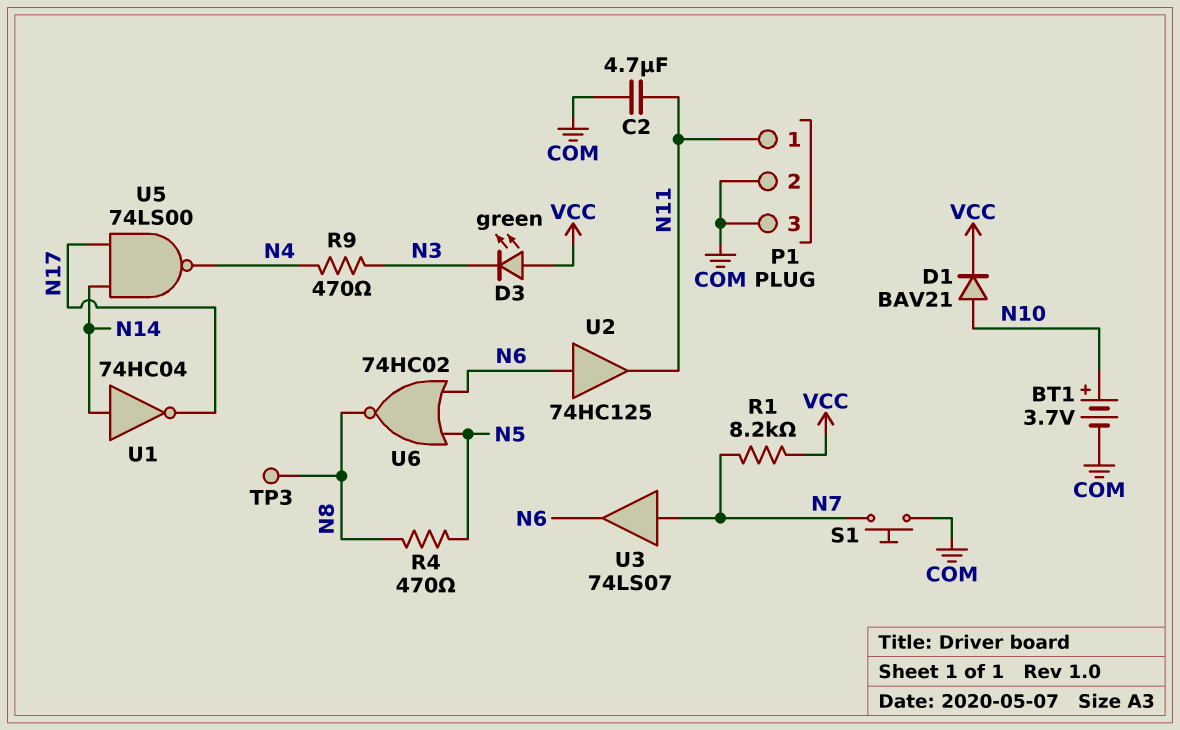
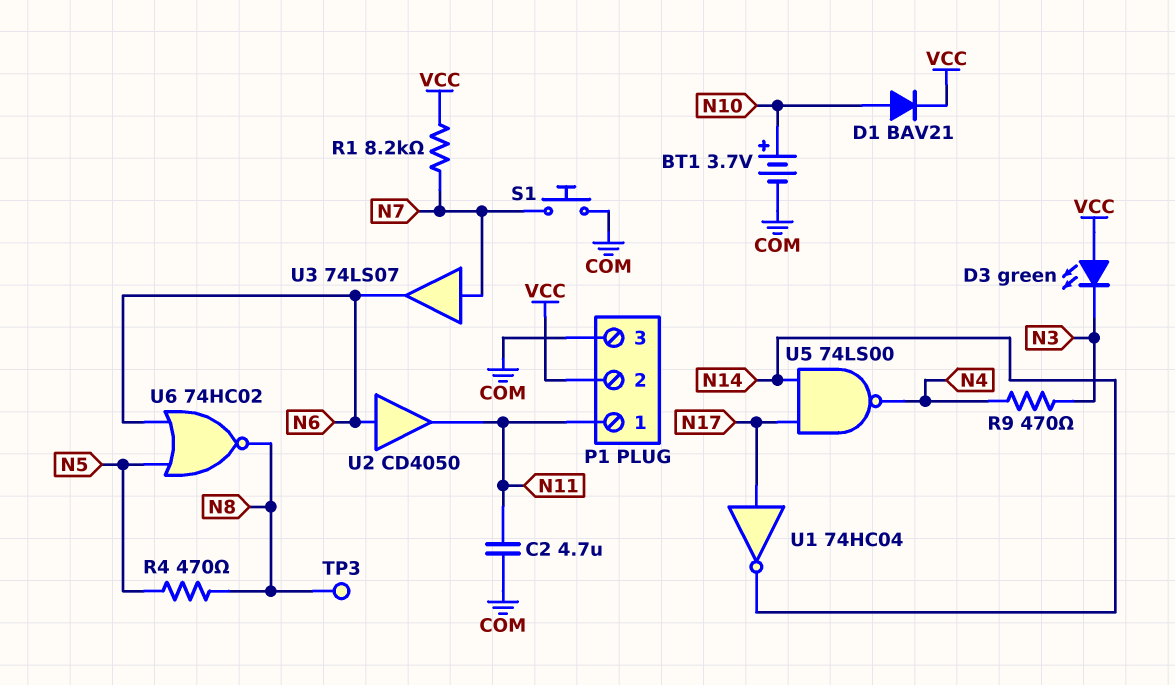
P1 pin 2: COM -> VCC
U1: NOT 74HC04 (in N14, out N17) -> NOT 74HC04 (in N17, out N14)
U2: buffer 74HC125 (in N6, out N11) -> buffer CD4050 (in N6, out N11)

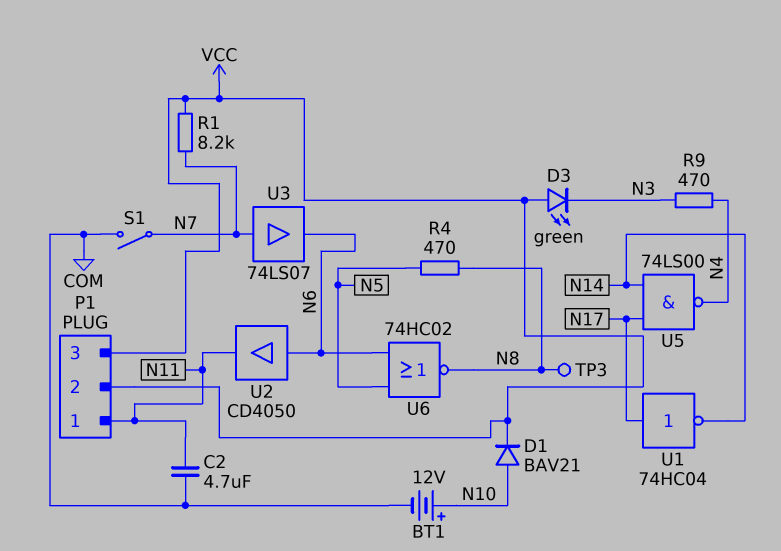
BT1: 3.7V (plus N10, minus COM) -> 12V (plus N10, minus COM)
P1 pin 3: COM -> VCC
S1: button (COM, N7) -> switch (COM, N7)

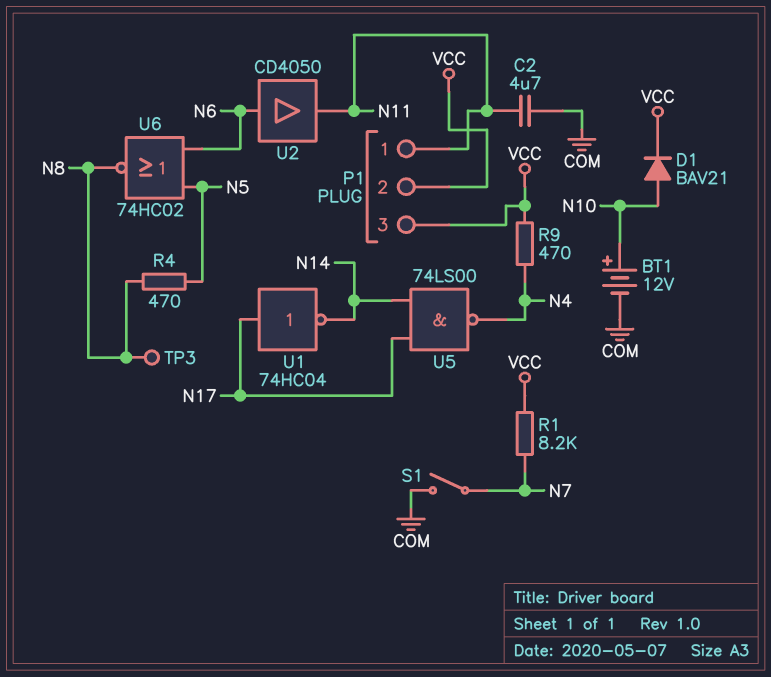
D3: LED green (A VCC, K N3) -> none
R9: 470 (N3, N4) -> 470 (N4, VCC)
U3: buffer 74LS07 (in N7, out N6) -> none

